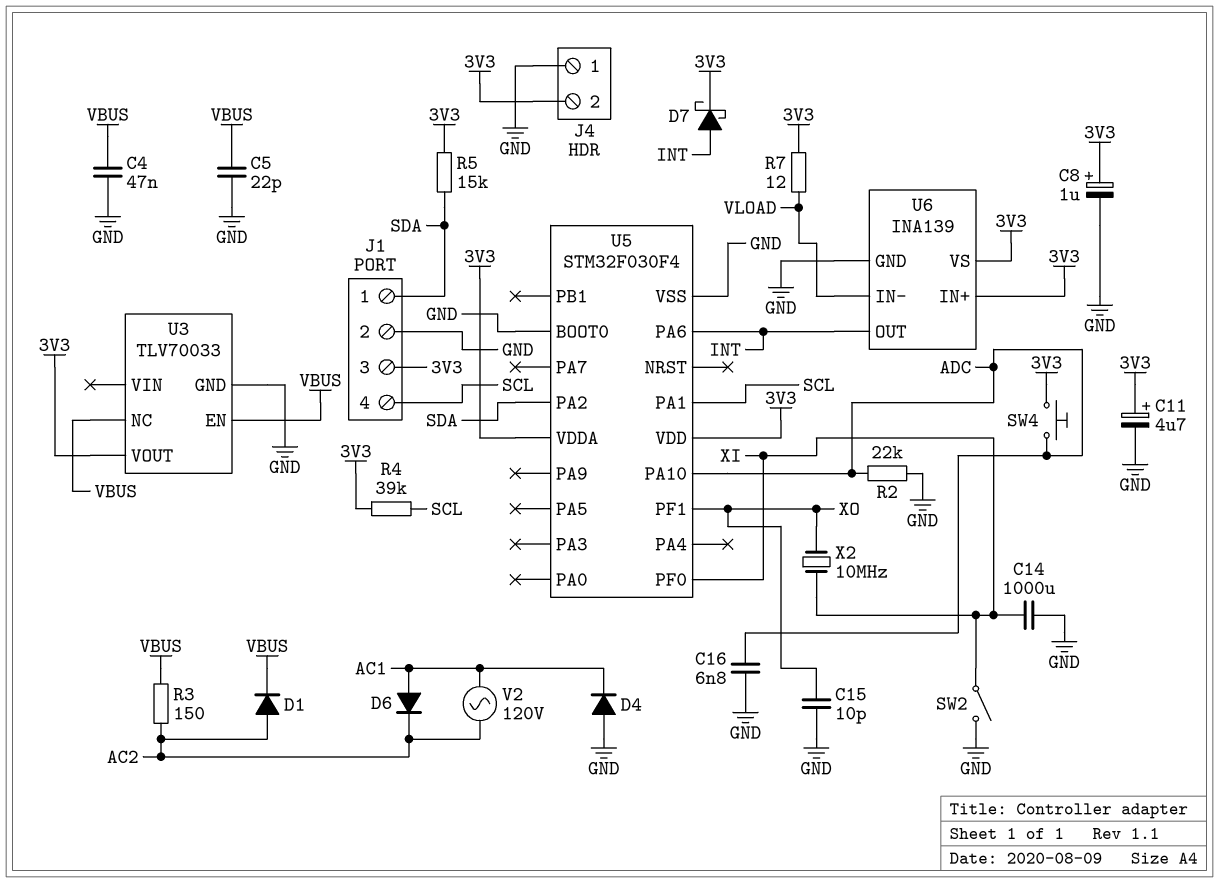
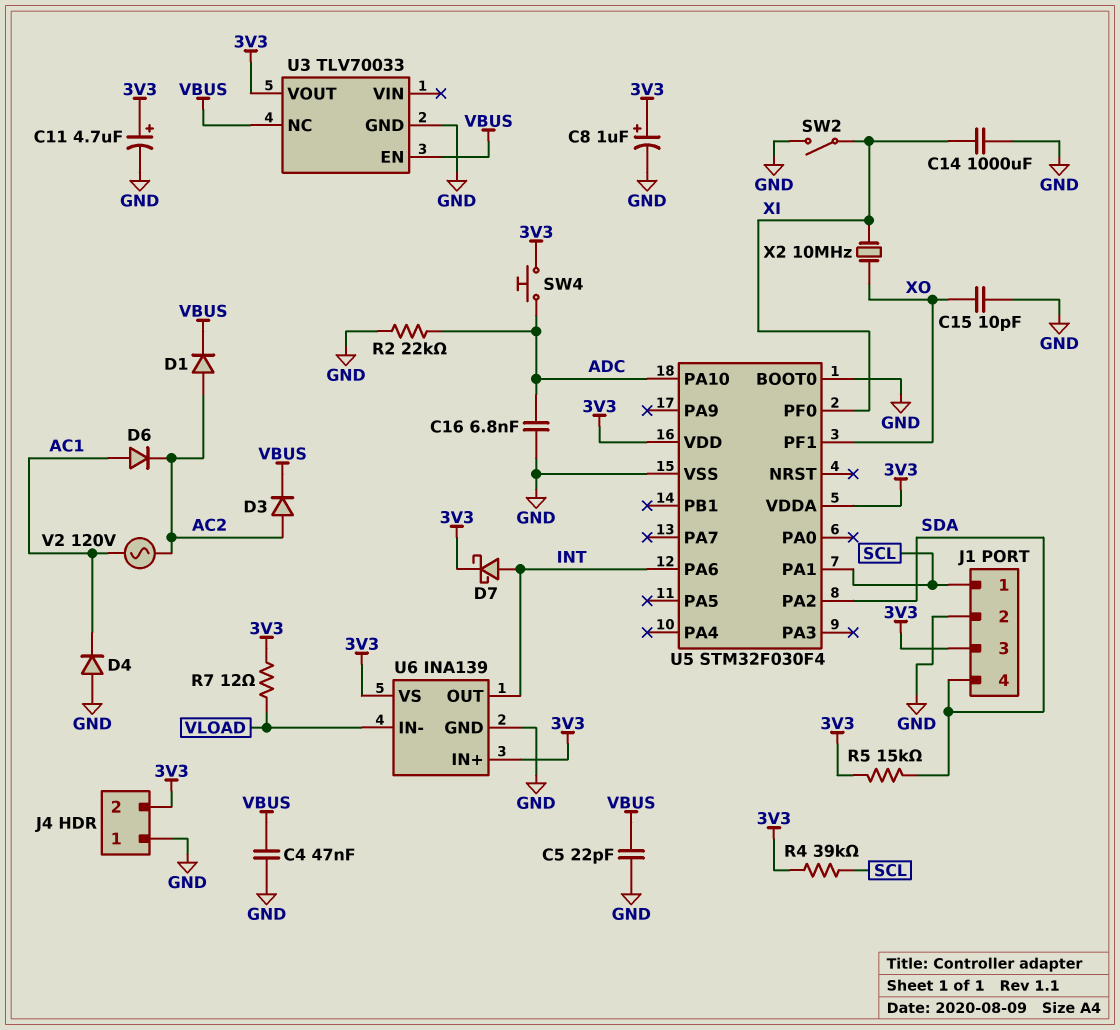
D3: none -> diode (A AC2, K VBUS)
J1 pin 1: SDA -> SCL
J1 pin 4: SCL -> SDA
R3: 150 (AC2, VBUS) -> none

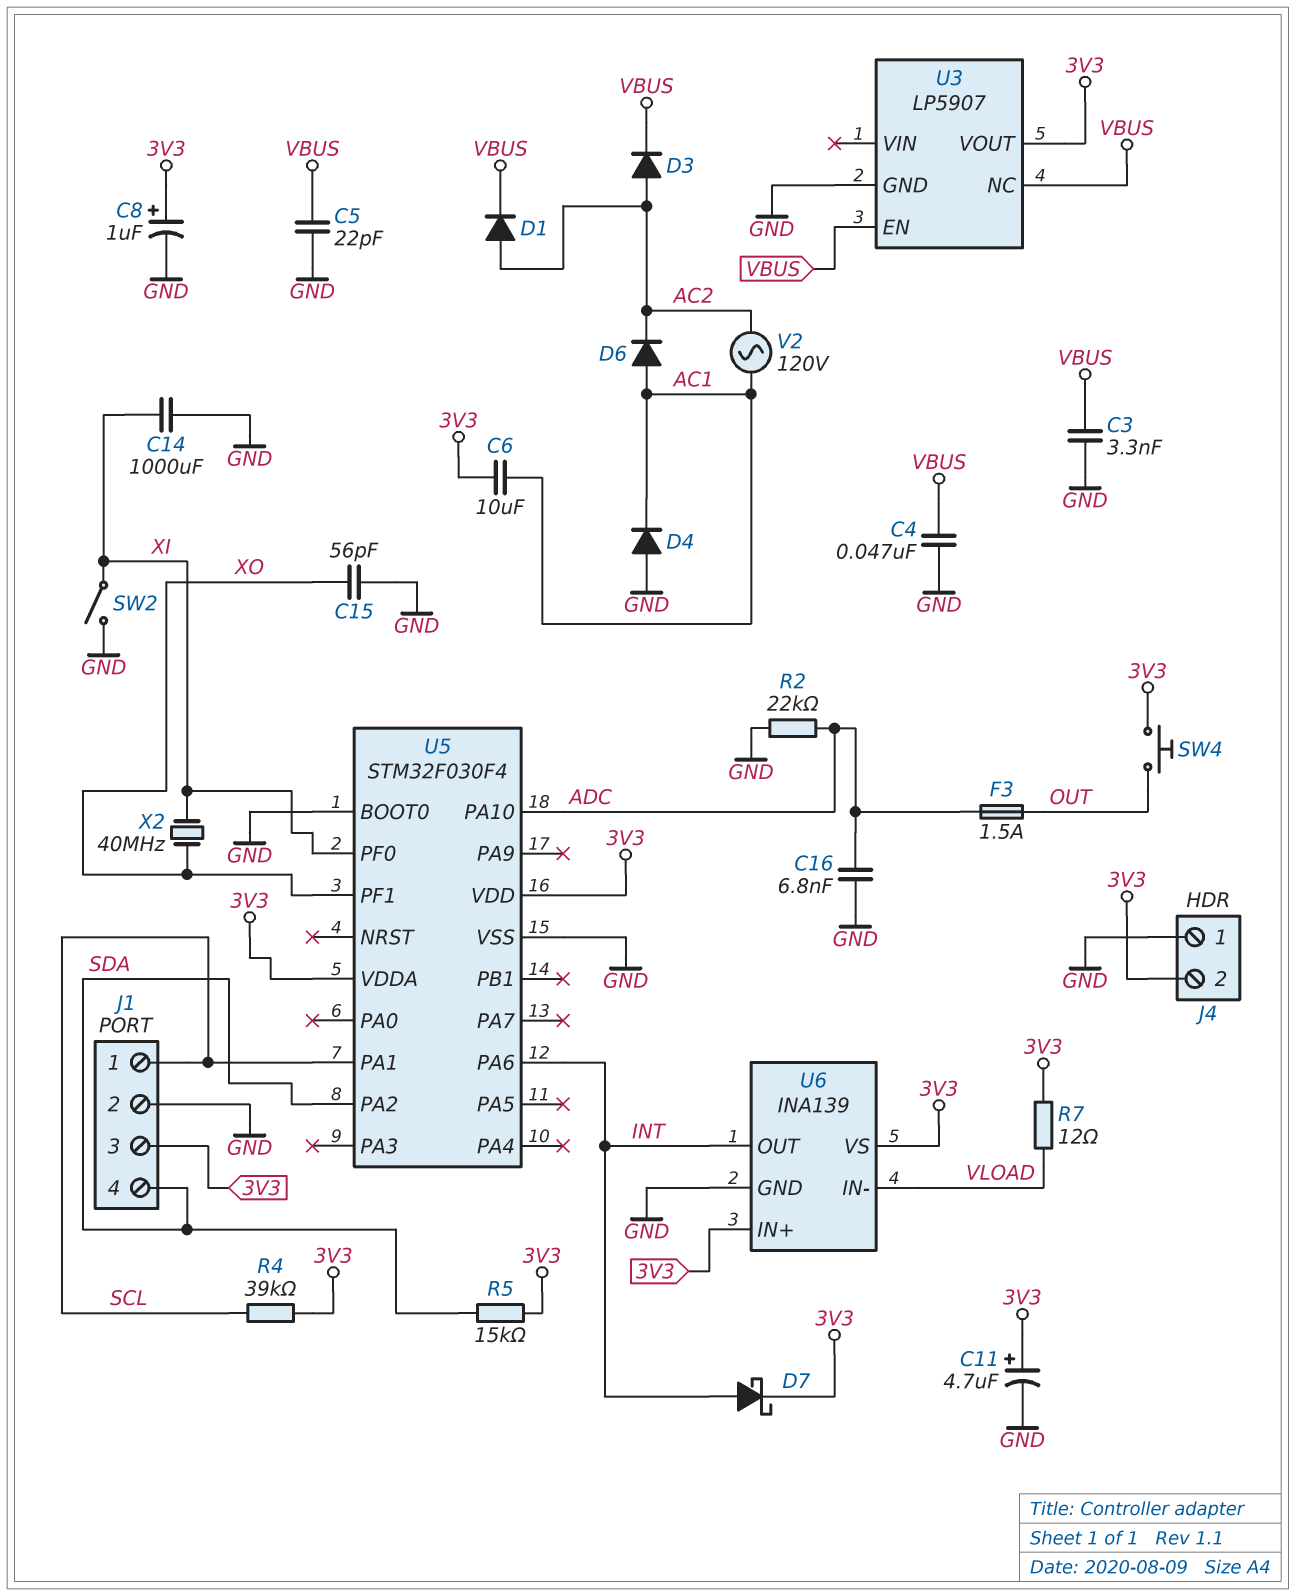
C3: none -> 3.3nF (GND, VBUS)
C6: none -> 10uF (3V3, AC1)
C15: 10pF (GND, XO) -> 56pF (GND, XO)
F3: none -> 1.5A (ADC, OUT)
SW4: button (3V3, ADC) -> button (3V3, OUT)
U3: TLV70033 -> LP5907
X2: 10MHz (XI, XO) -> 40MHz (XI, XO)

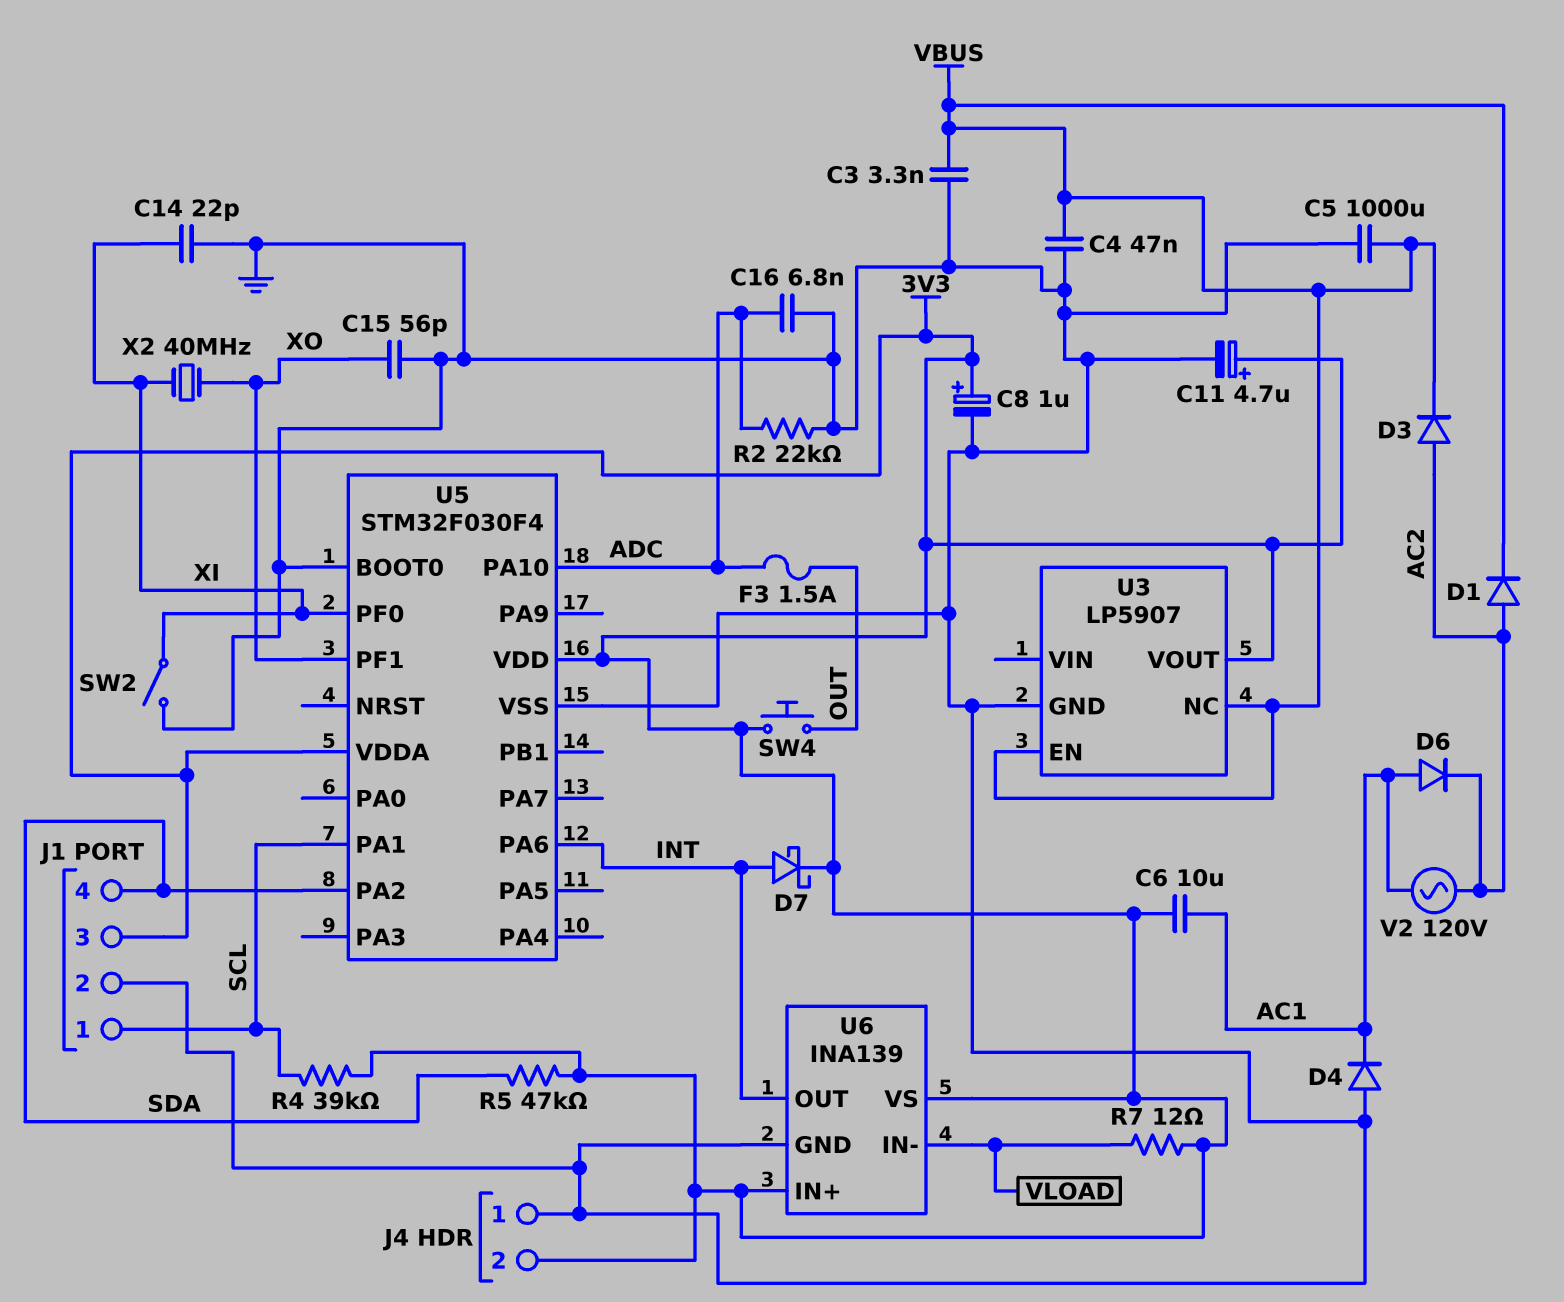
C5: 22pF (GND, VBUS) -> 1000uF (GND, VBUS)
C14: 1000uF (GND, XI) -> 22pF (GND, XI)
R5: 15k (3V3, SDA) -> 47k (3V3, SDA)

